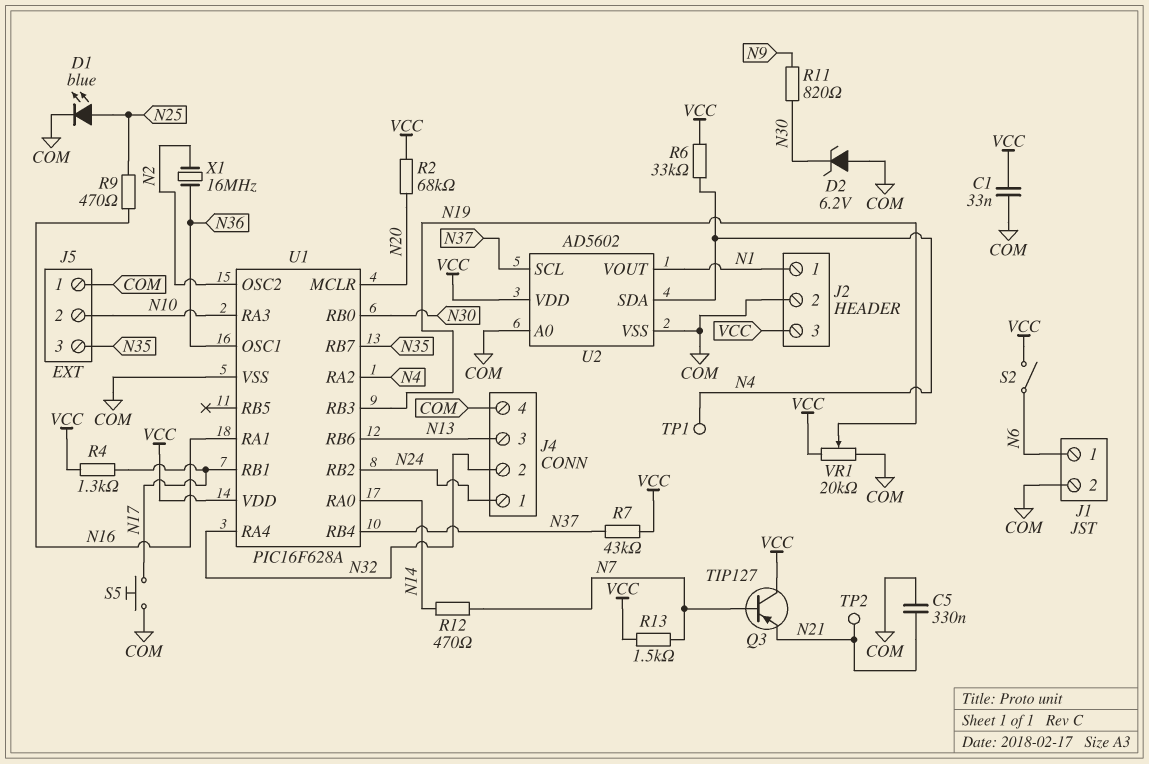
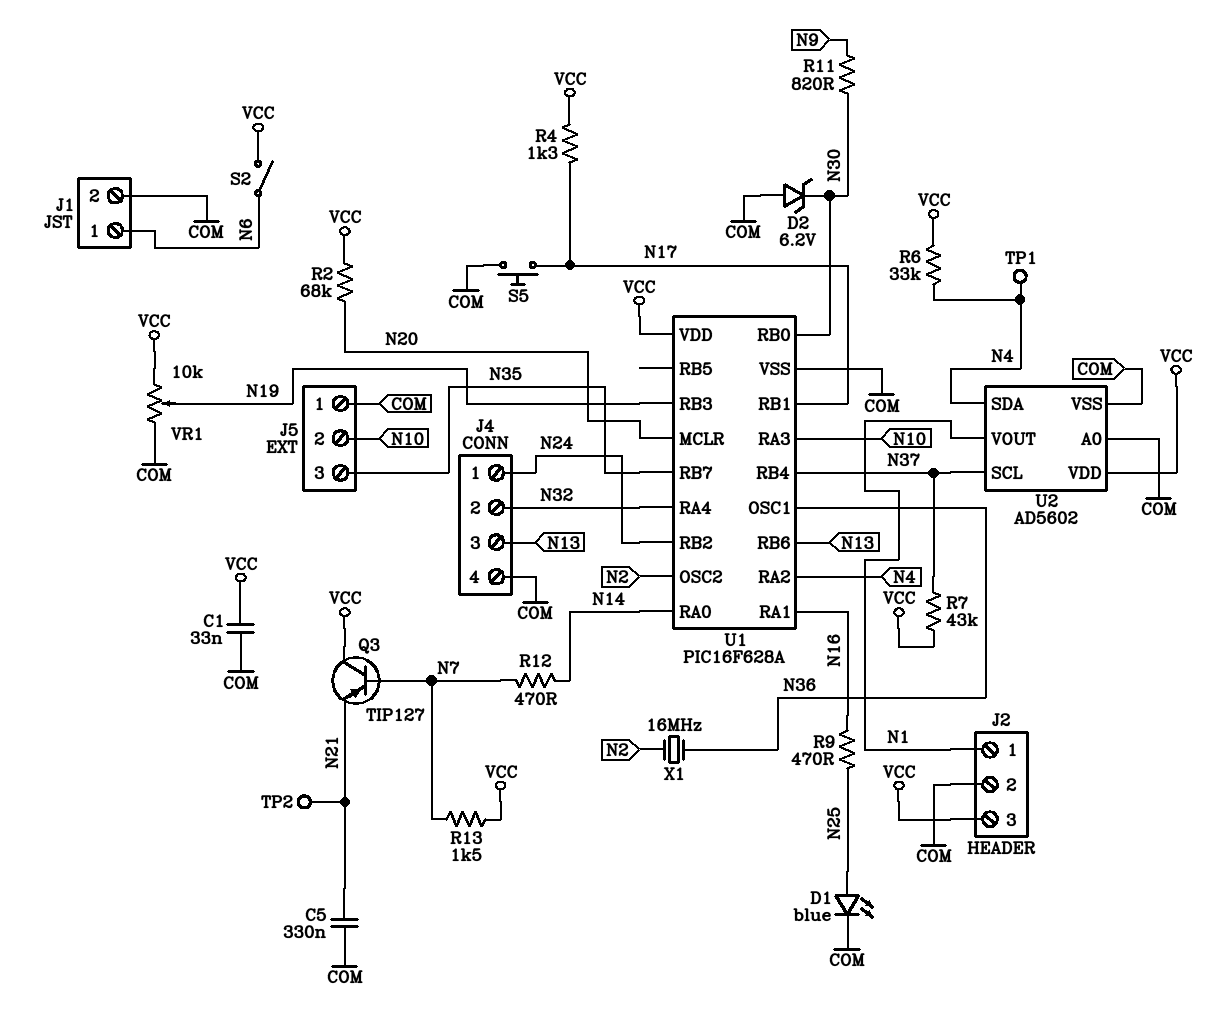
VR1: 20k (COM, VCC, wiper N19) -> 10k (COM, VCC, wiper N19)

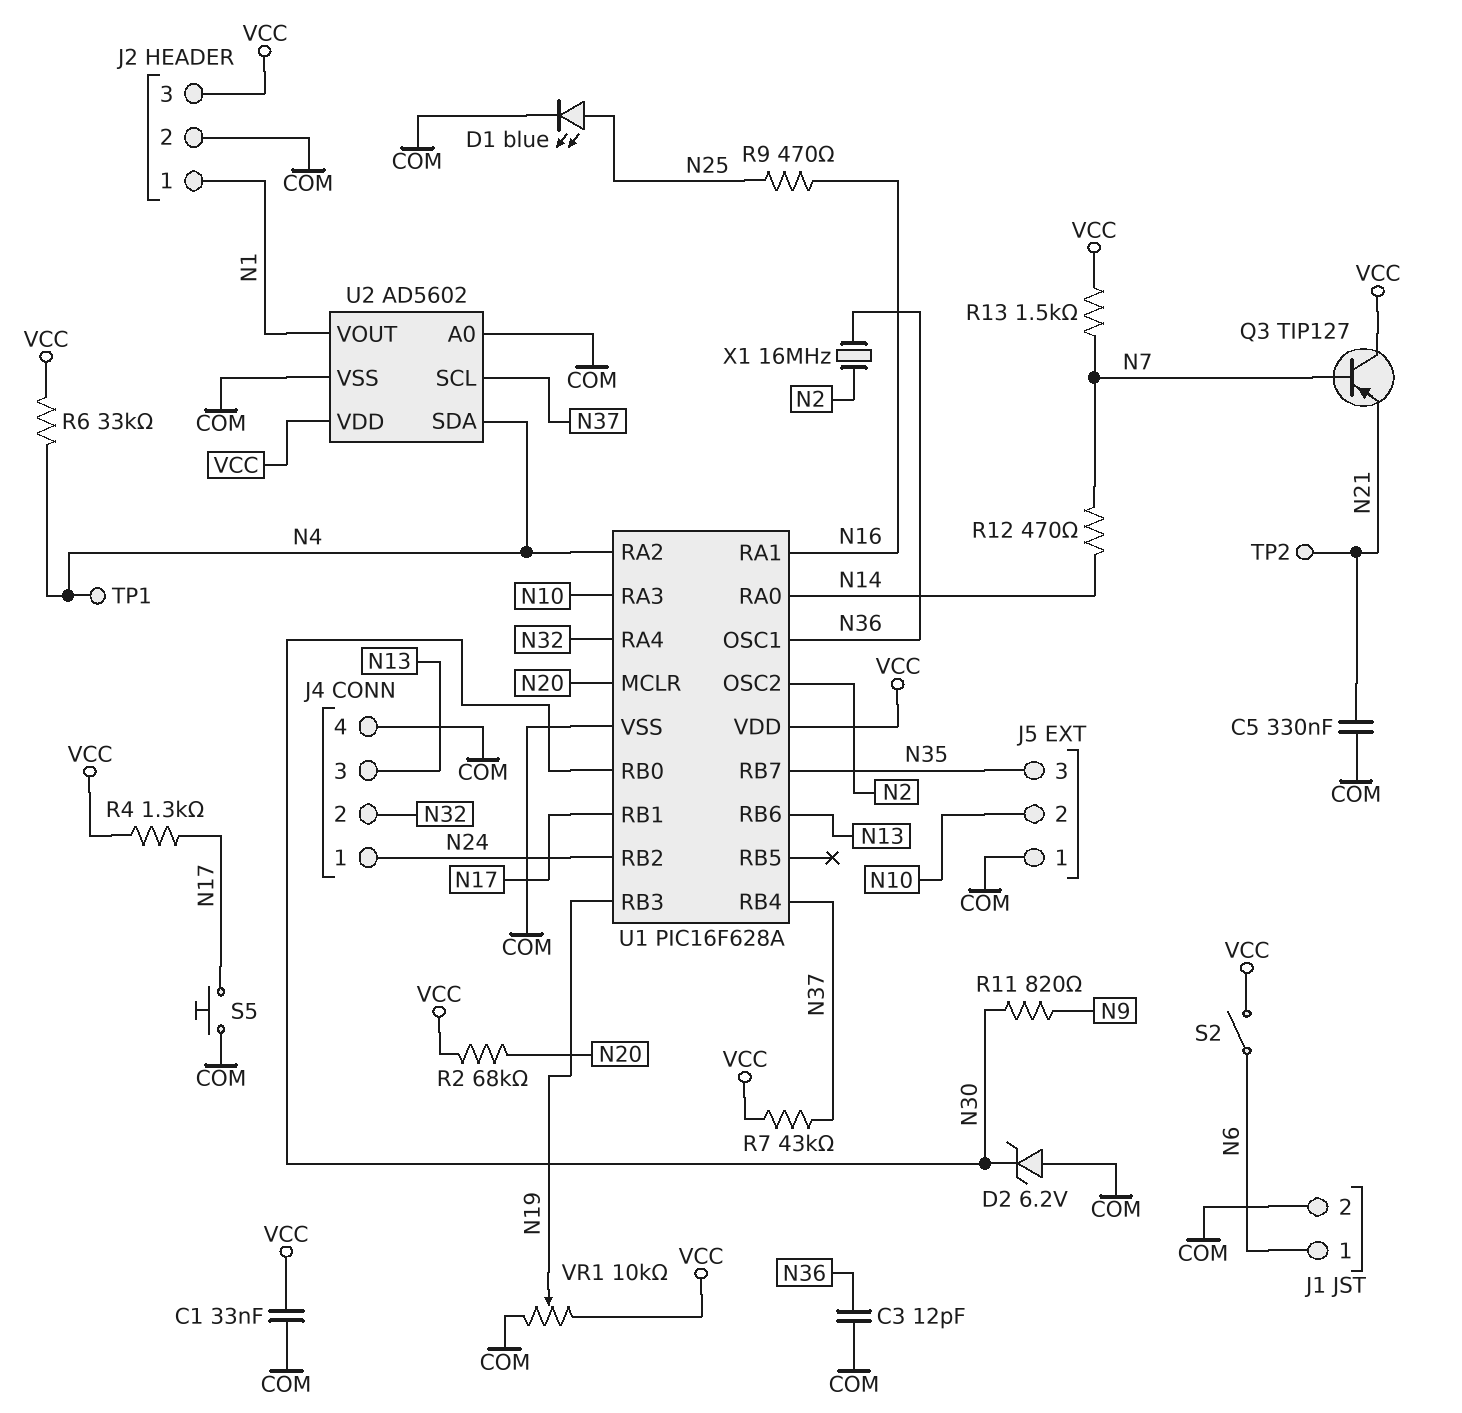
C3: none -> 12pF (COM, N36)

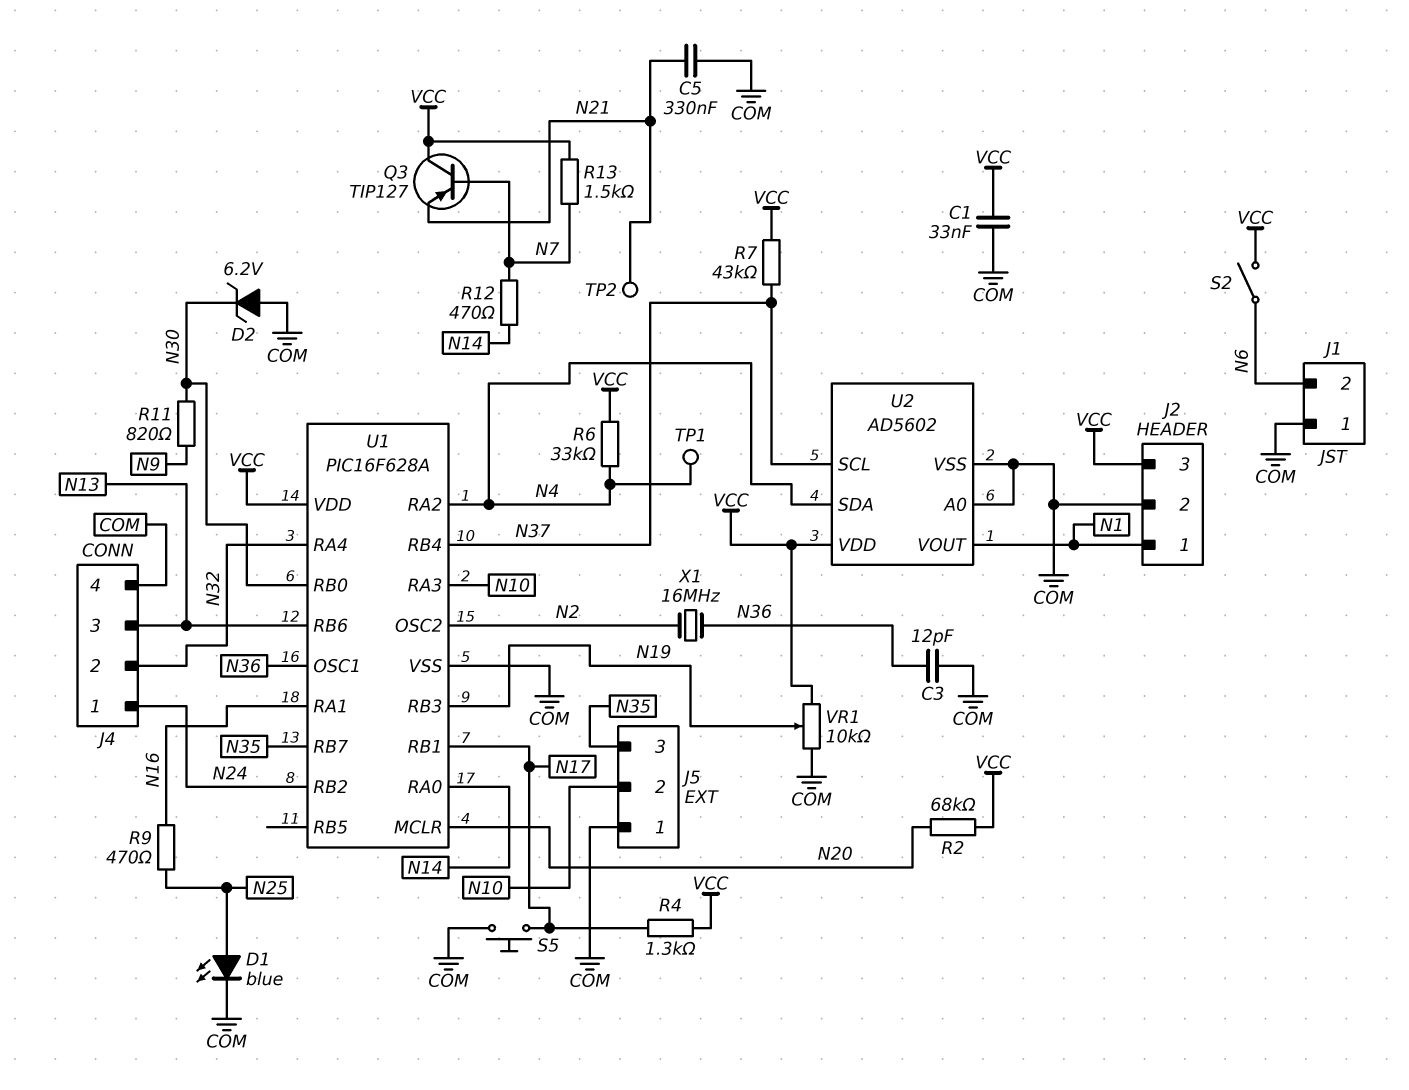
J1 pin 1: N6 -> COM
J1 pin 2: COM -> N6

